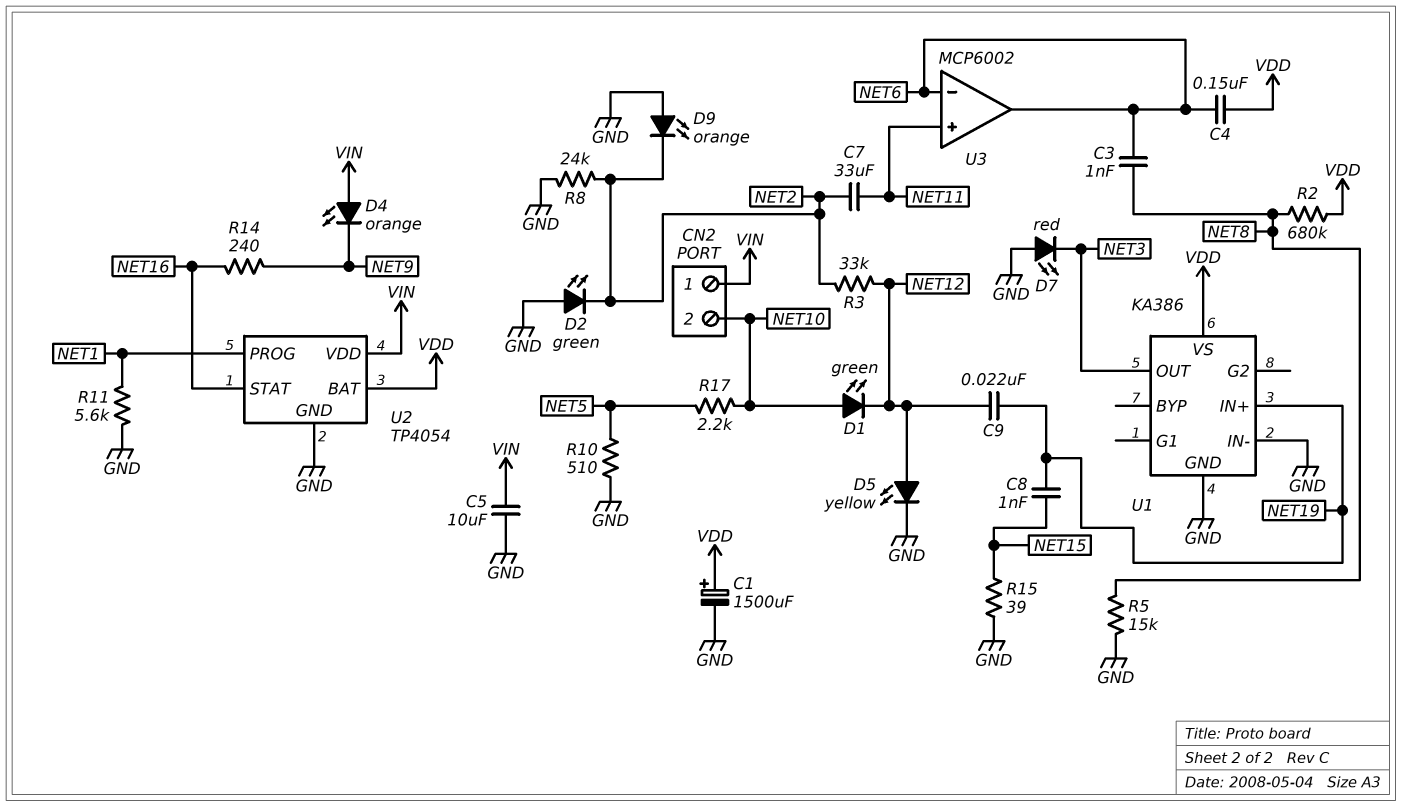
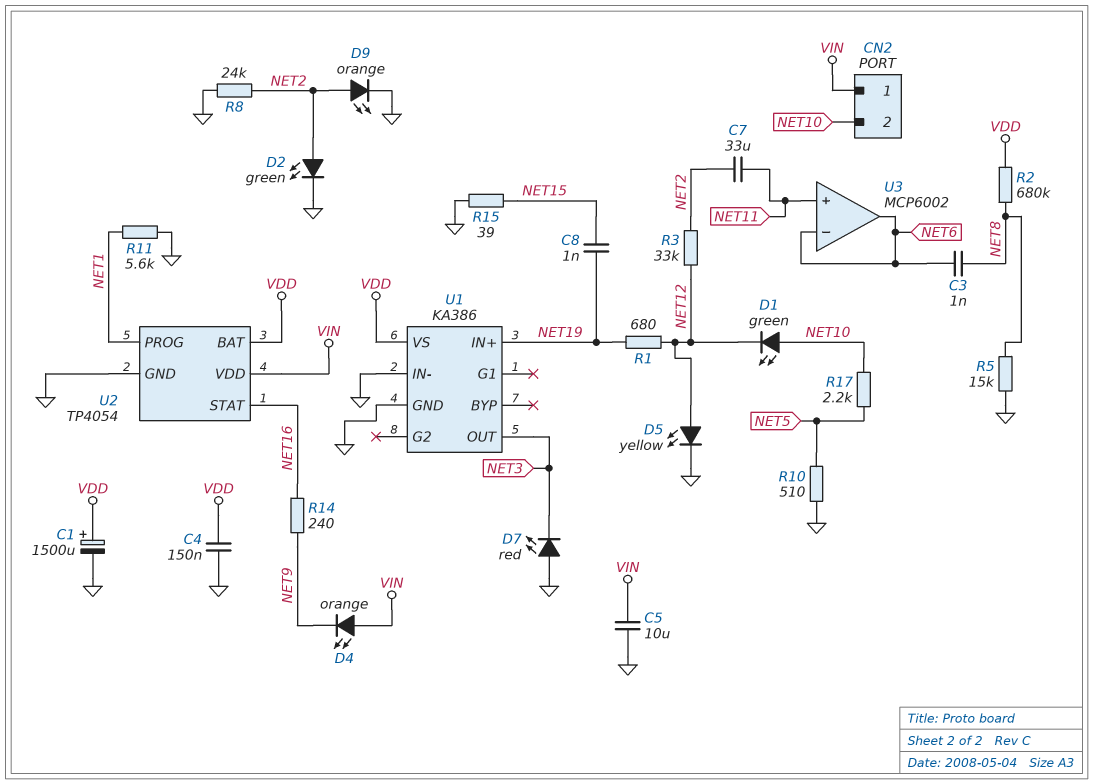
C4: 150nF (NET6, VDD) -> 150nF (GND, VDD)
C9: 22nF (NET12, NET19) -> none
D2: LED green (A GND, K NET2) -> LED green (A NET2, K GND)
D9: LED orange (A GND, K NET2) -> LED orange (A NET2, K GND)
R1: none -> 680 (NET12, NET19)

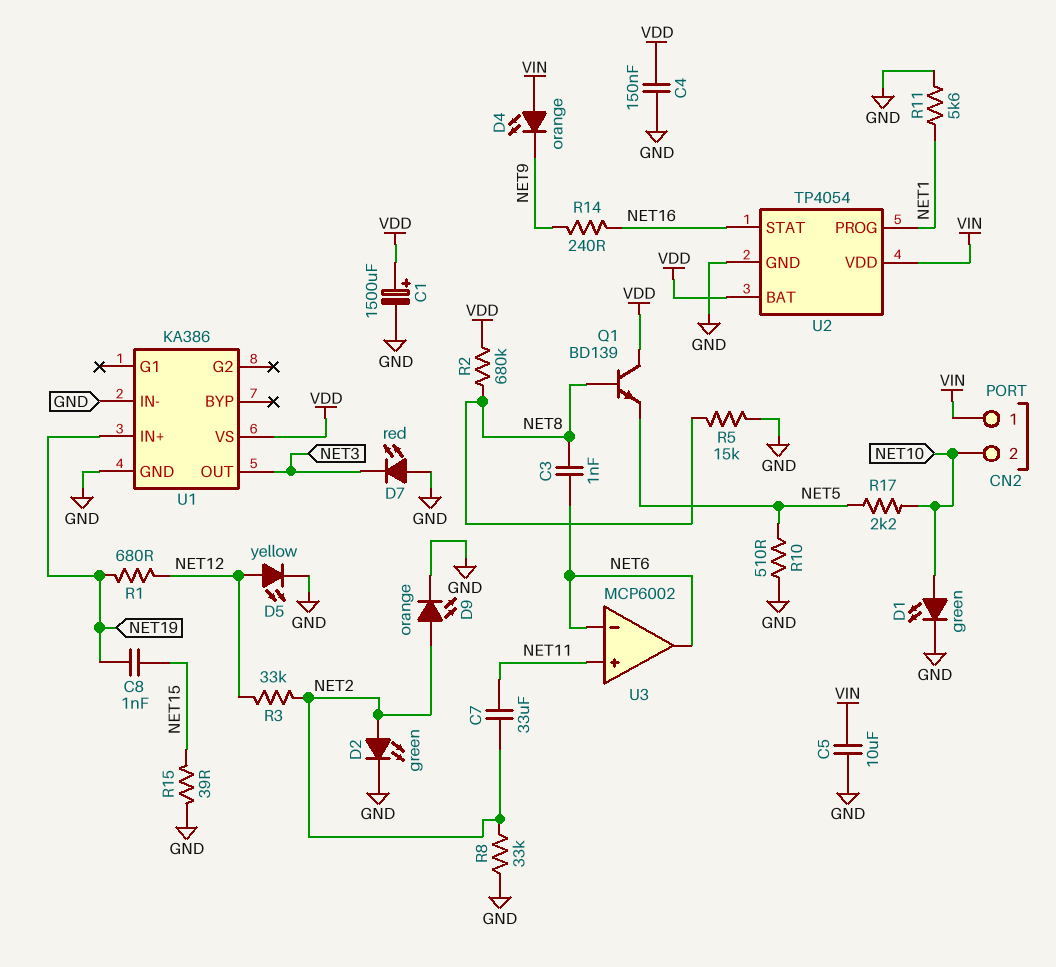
D1: LED green (A NET10, K NET12) -> LED green (A NET10, K GND)
Q1: none -> NPN BD139 (B NET8, C VDD, E NET5)
R8: 24k (GND, NET2) -> 33k (GND, NET2)

